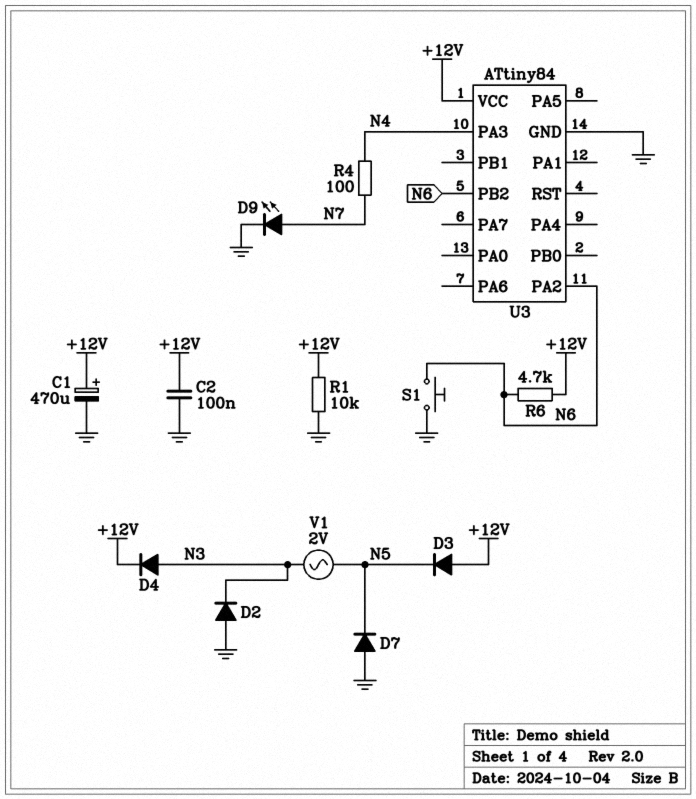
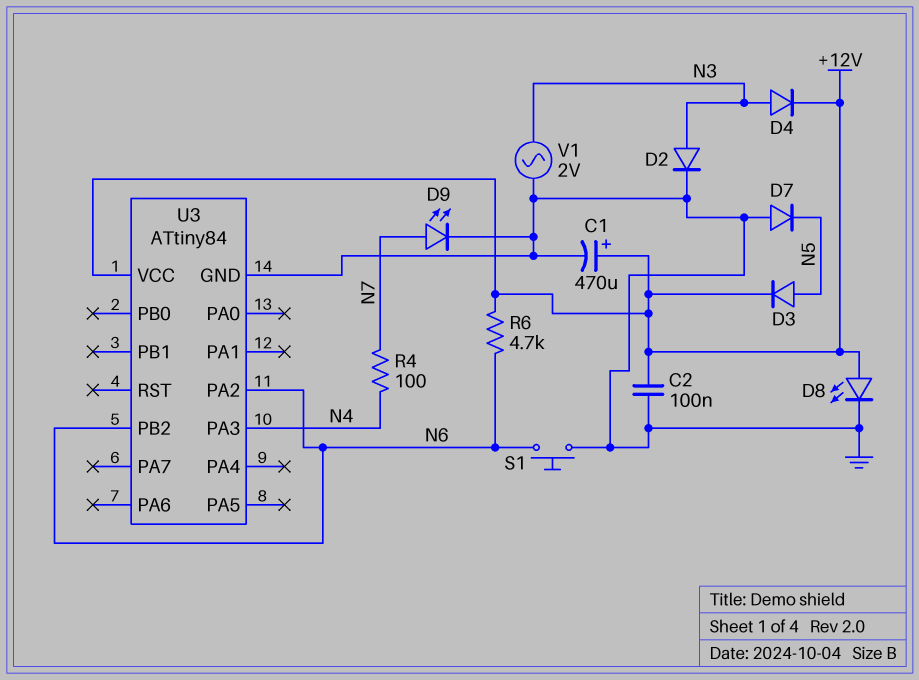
D2: diode (A GND, K N3) -> diode (A N3, K GND)
D3: diode (A +12V, K N5) -> diode (A N5, K +12V)
D8: none -> LED (A +12V, K GND)
R1: 10k (+12V, GND) -> none
V1: AC 2V (N3, N5) -> AC 2V (GND, N3)

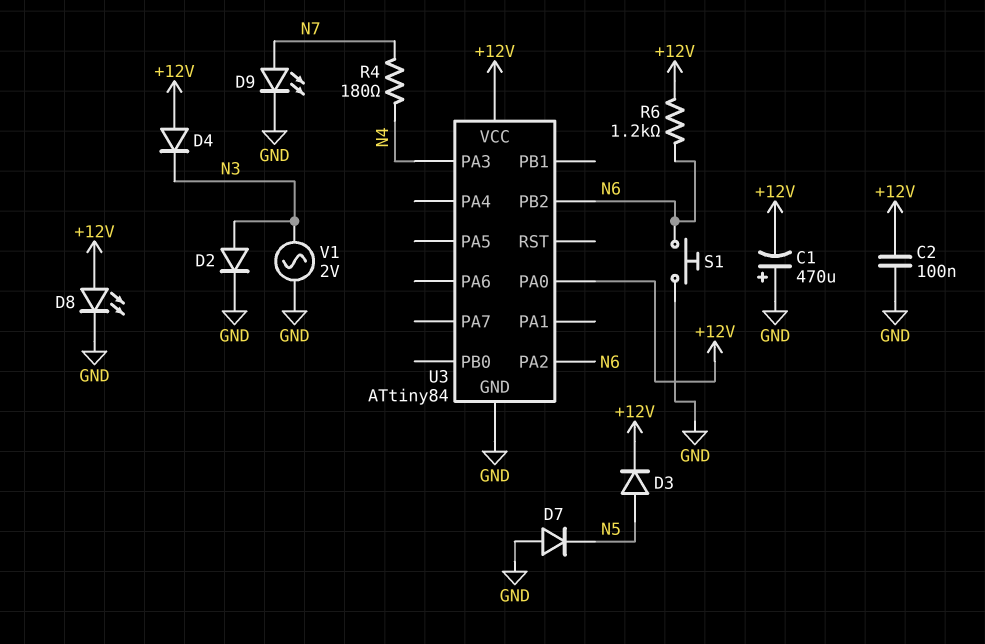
C1: 470uF (plus +12V, minus GND) -> 470uF (plus GND, minus +12V)
D4: diode (A N3, K +12V) -> diode (A +12V, K N3)
R4: 100 (N4, N7) -> 180 (N4, N7)
R6: 4.7k (+12V, N6) -> 1.2k (+12V, N6)
U3 pin PA0: none -> +12V

